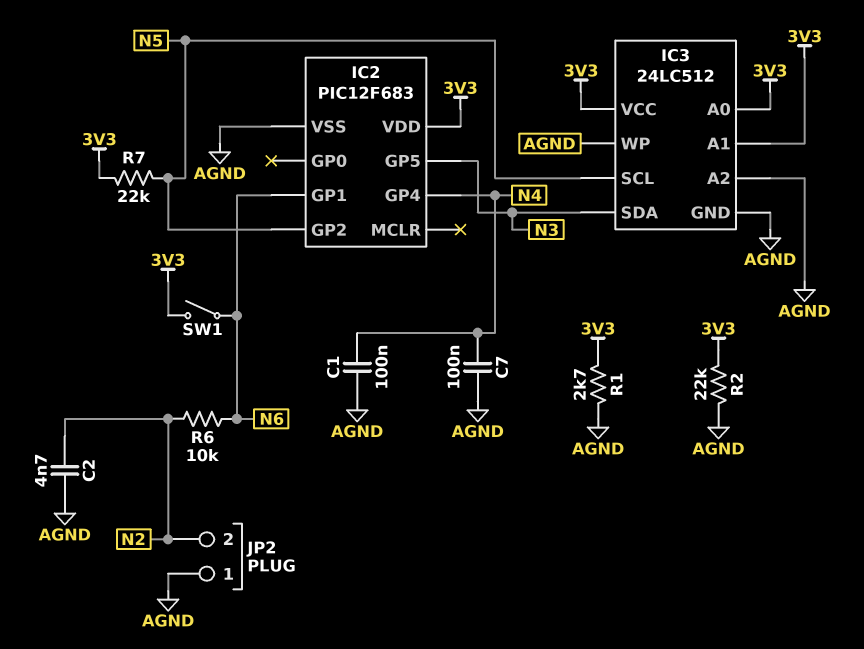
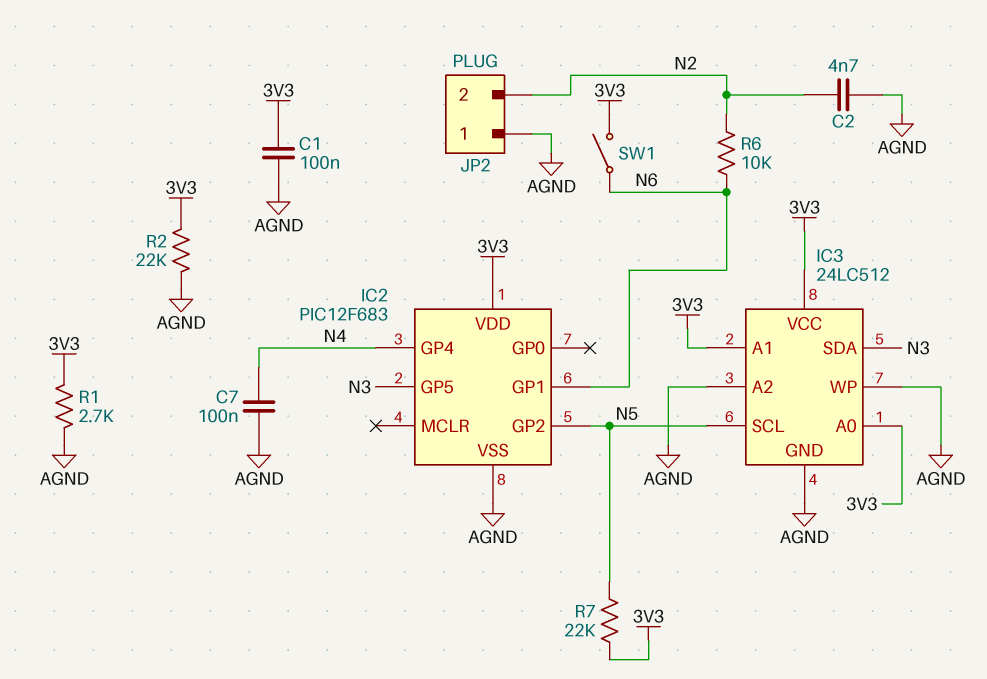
C1: 100nF (AGND, N4) -> 100nF (3V3, AGND)

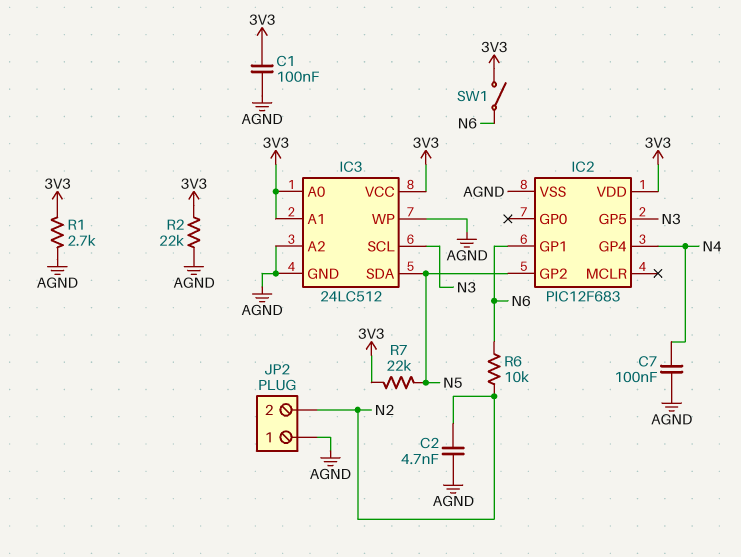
IC3 pin SCL: N5 -> N3
IC3 pin SDA: N3 -> N5

